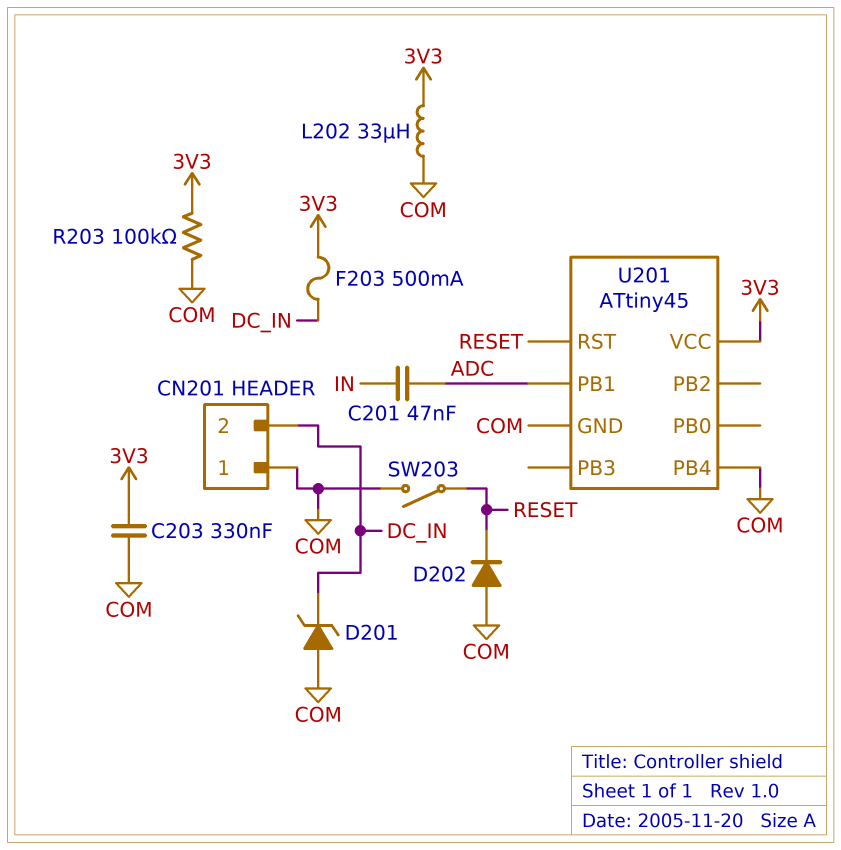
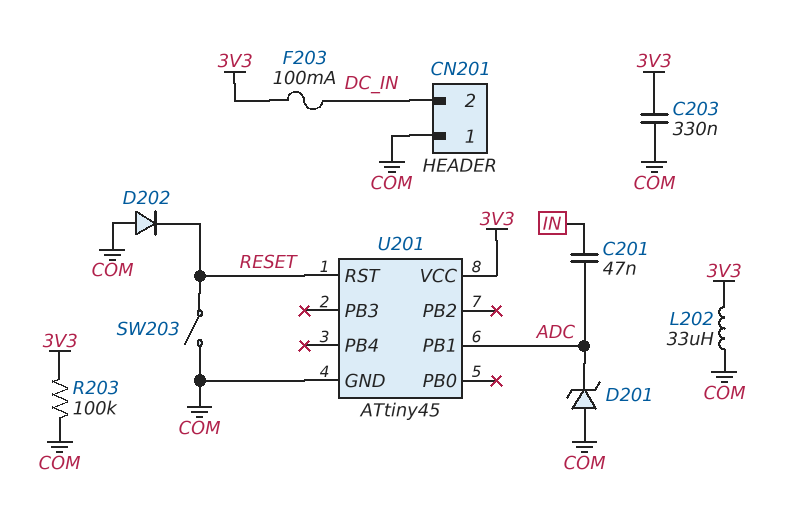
D201: zener (A COM, K DC_IN) -> zener (A COM, K ADC)
F203: 500mA (3V3, DC_IN) -> 100mA (3V3, DC_IN)
U201 pin PB4: COM -> none

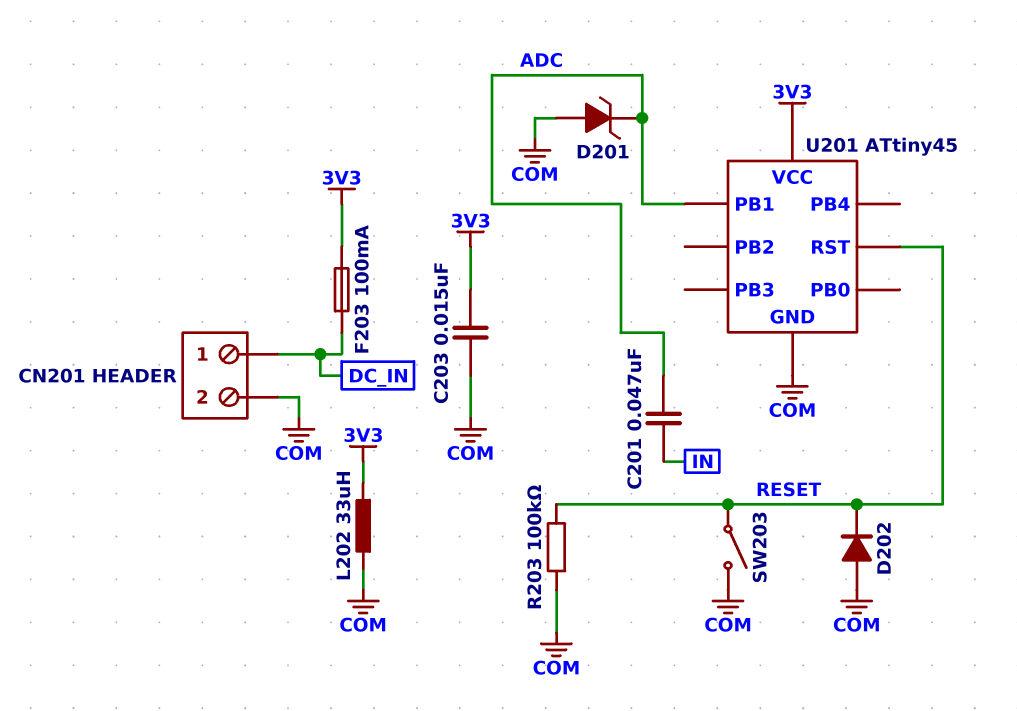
C203: 330nF (3V3, COM) -> 15nF (3V3, COM)
CN201 pin 1: COM -> DC_IN
CN201 pin 2: DC_IN -> COM
R203: 100k (3V3, COM) -> 100k (COM, RESET)

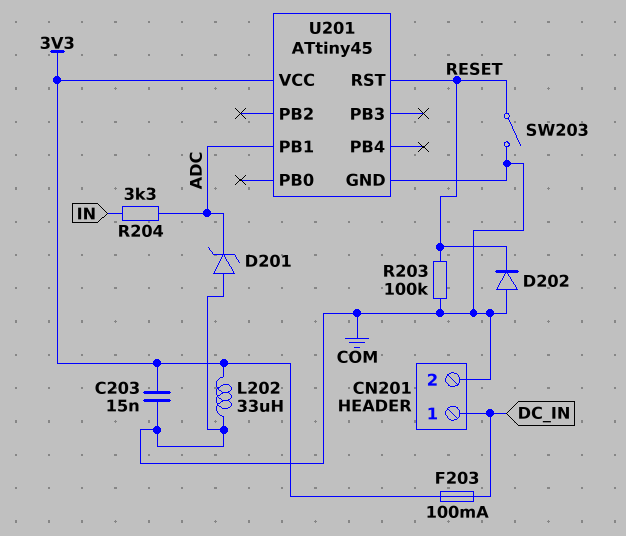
C201: 47nF (ADC, IN) -> none
R204: none -> 3.3k (ADC, IN)

